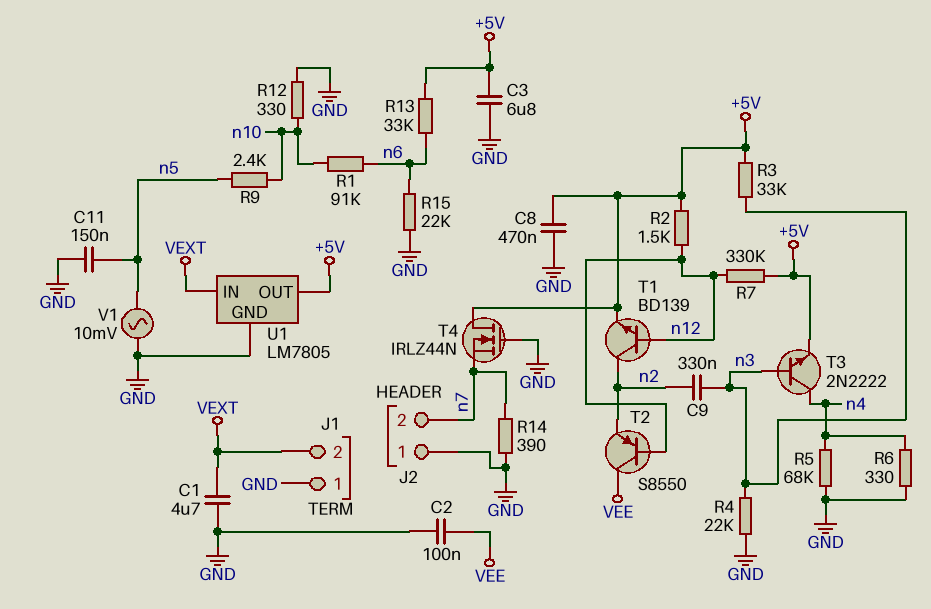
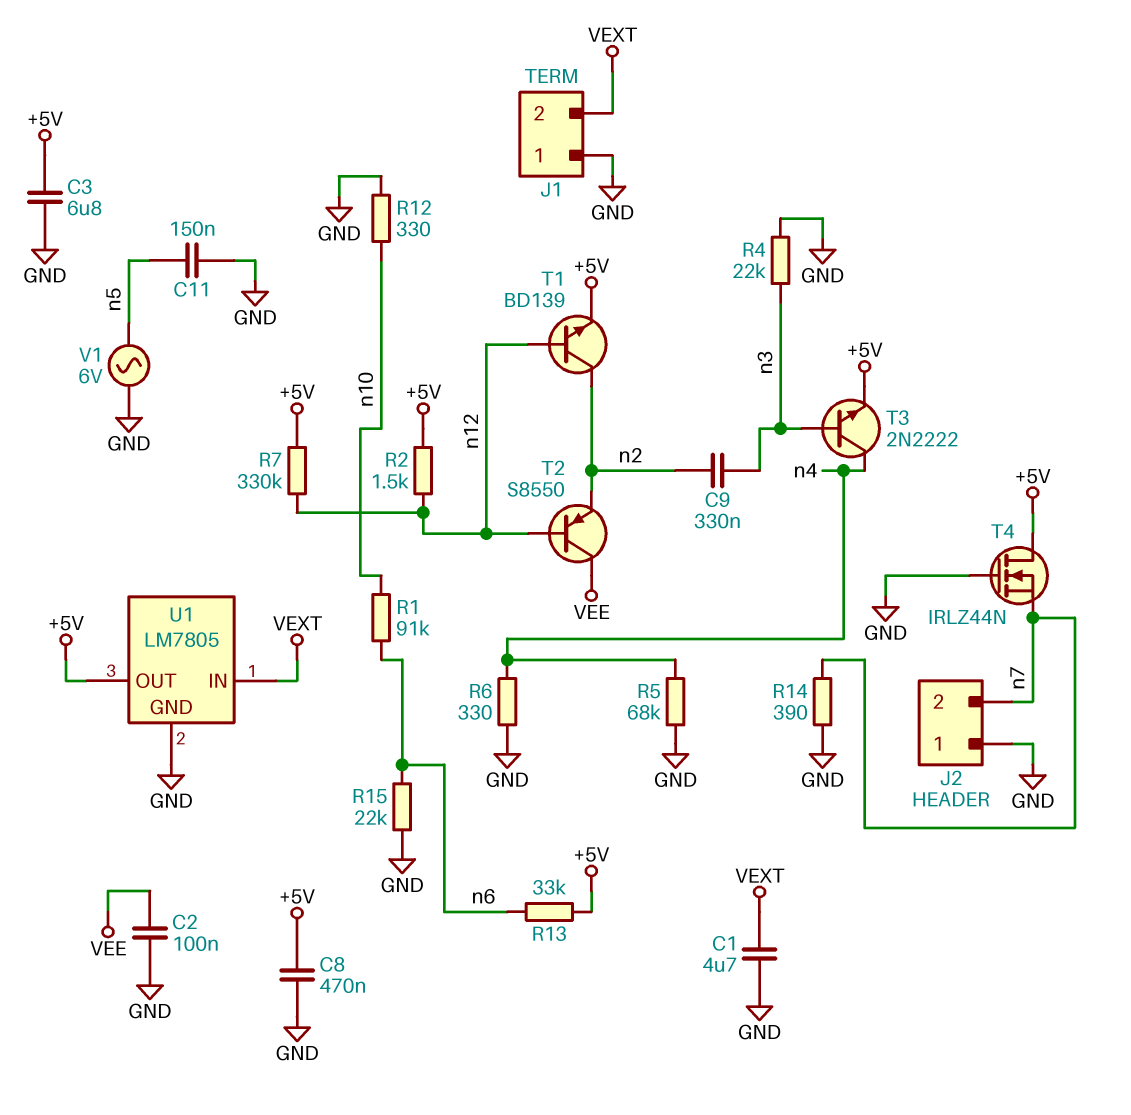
R3: 33k (+5V, n3) -> none
R9: 2.4k (n5, n10) -> none
V1: AC 10mV (GND, n5) -> AC 6V (GND, n5)

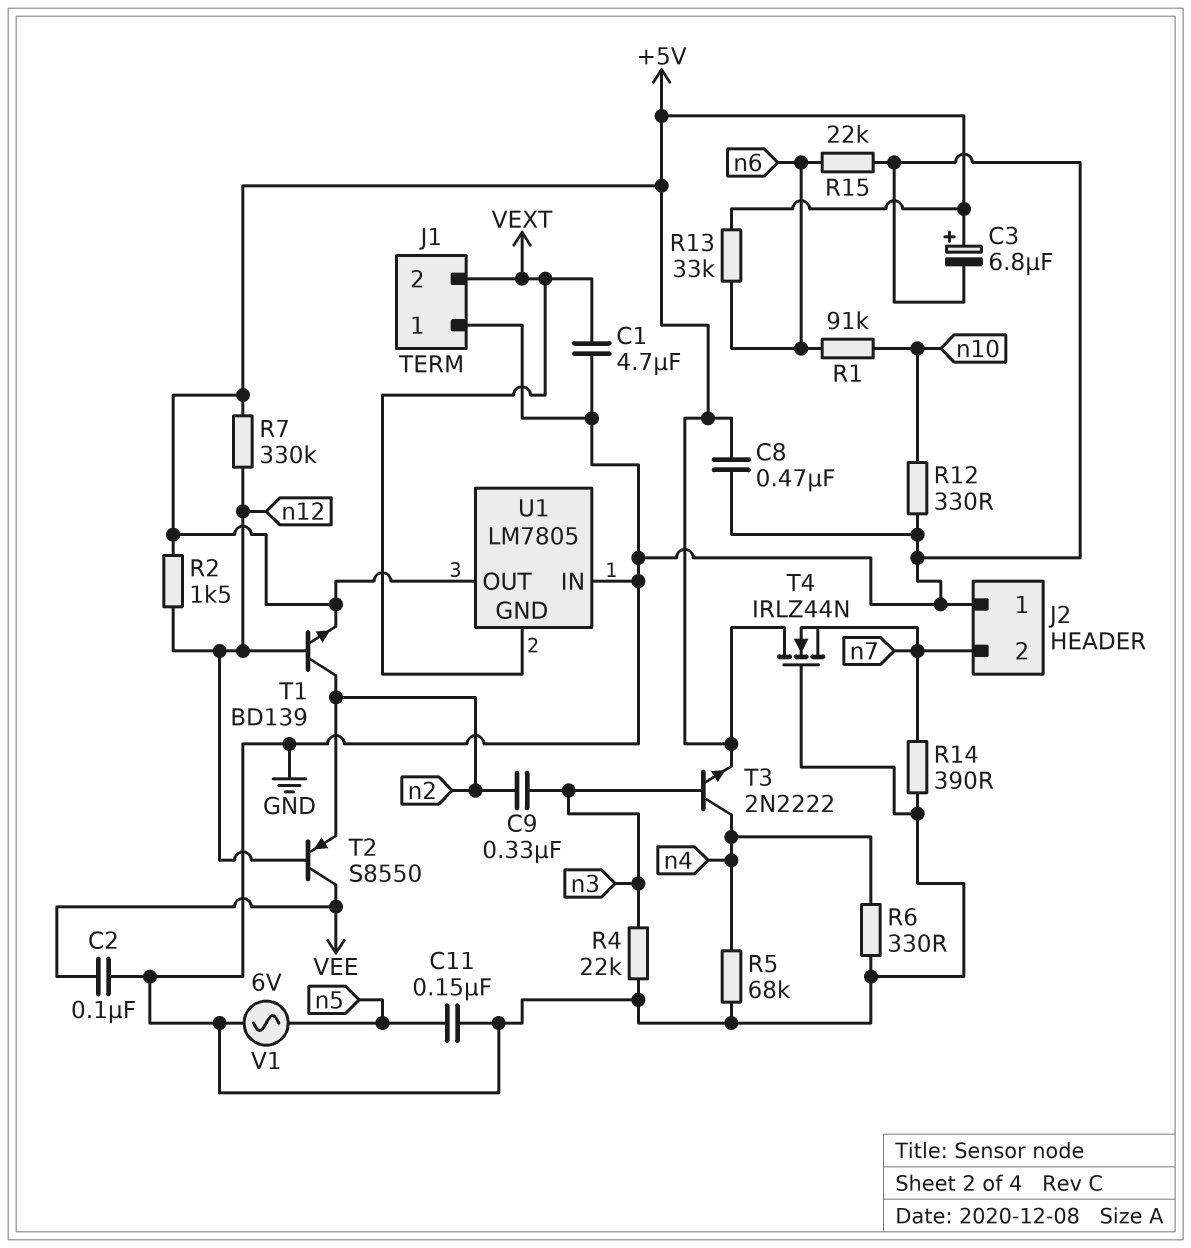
C3: 6.8uF (+5V, GND) -> 6.8uF (plus +5V, minus GND)
U1 pin GND: GND -> VEXT
U1 pin IN: VEXT -> GND

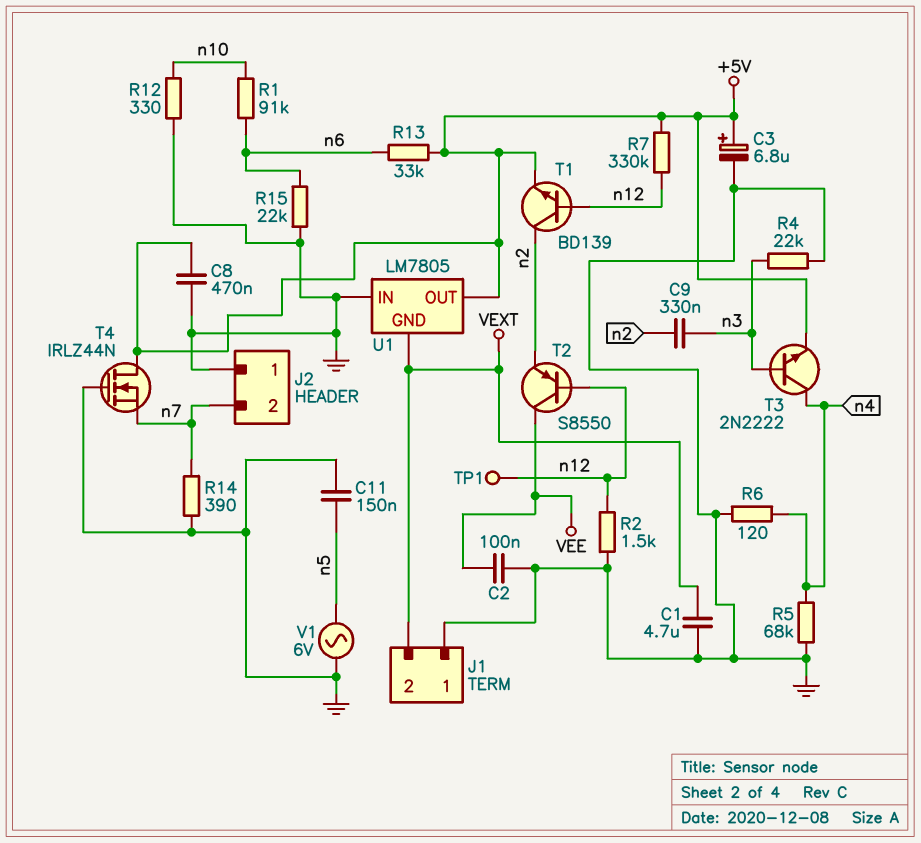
R2: 1.5k (+5V, n12) -> 1.5k (GND, n12)
R6: 330 (GND, n4) -> 120 (GND, n4)
TP1: none -> test point (n12)

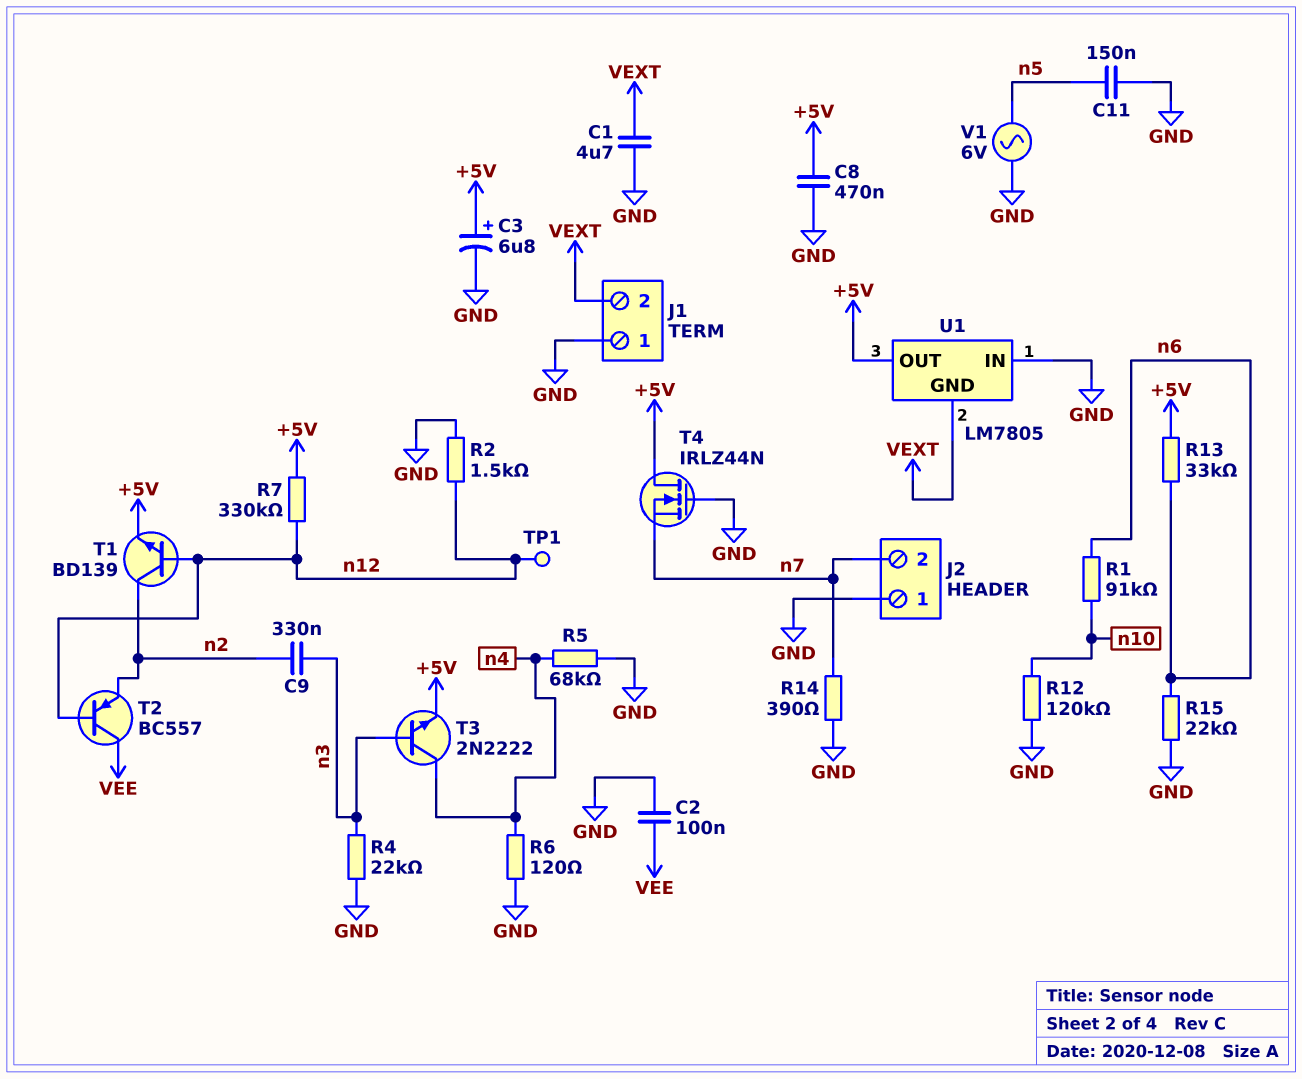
R12: 330 (GND, n10) -> 120k (GND, n10)
T2: PNP S8550 (B n12, C VEE, E n2) -> PNP BC557 (B n12, C VEE, E n2)

